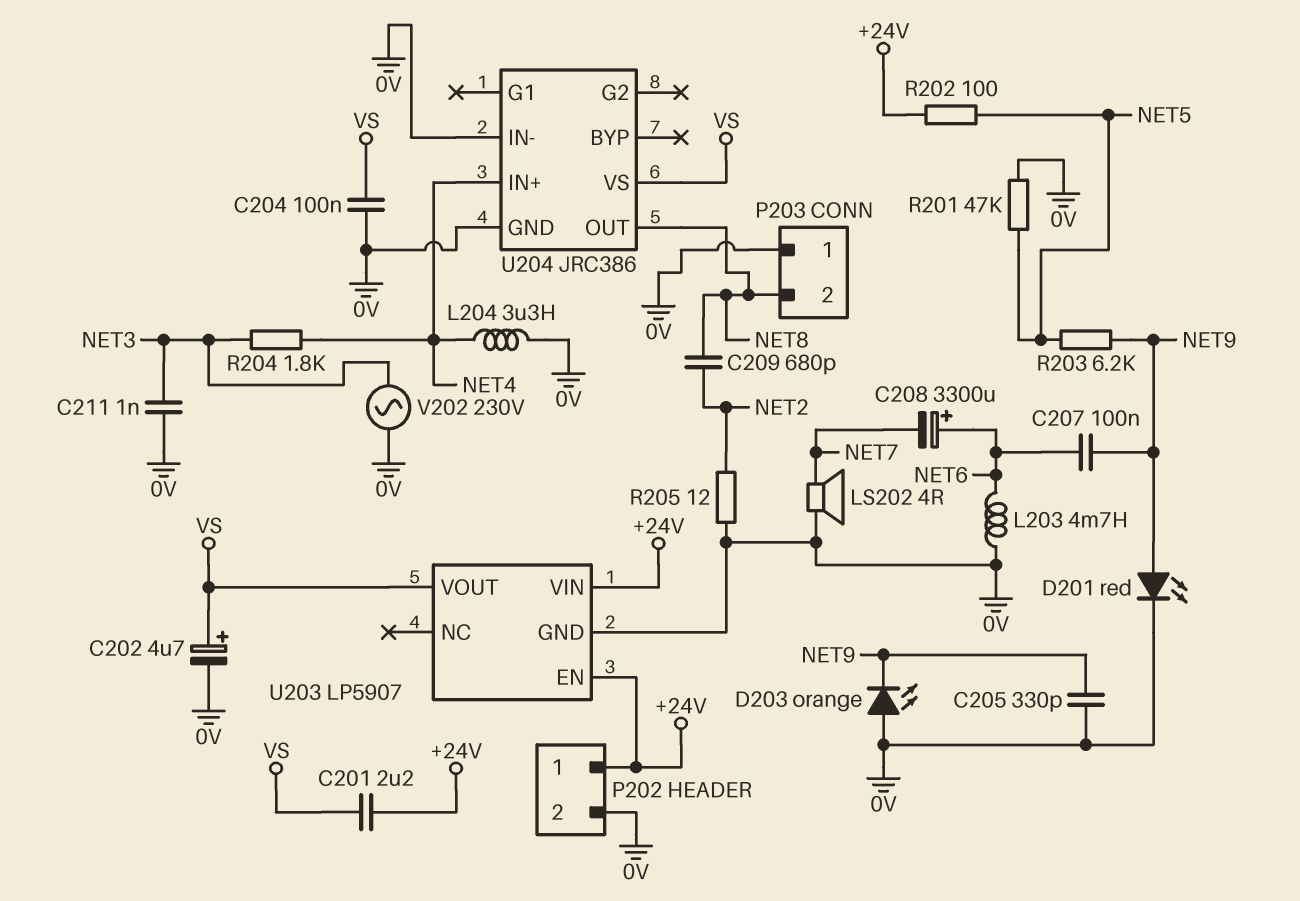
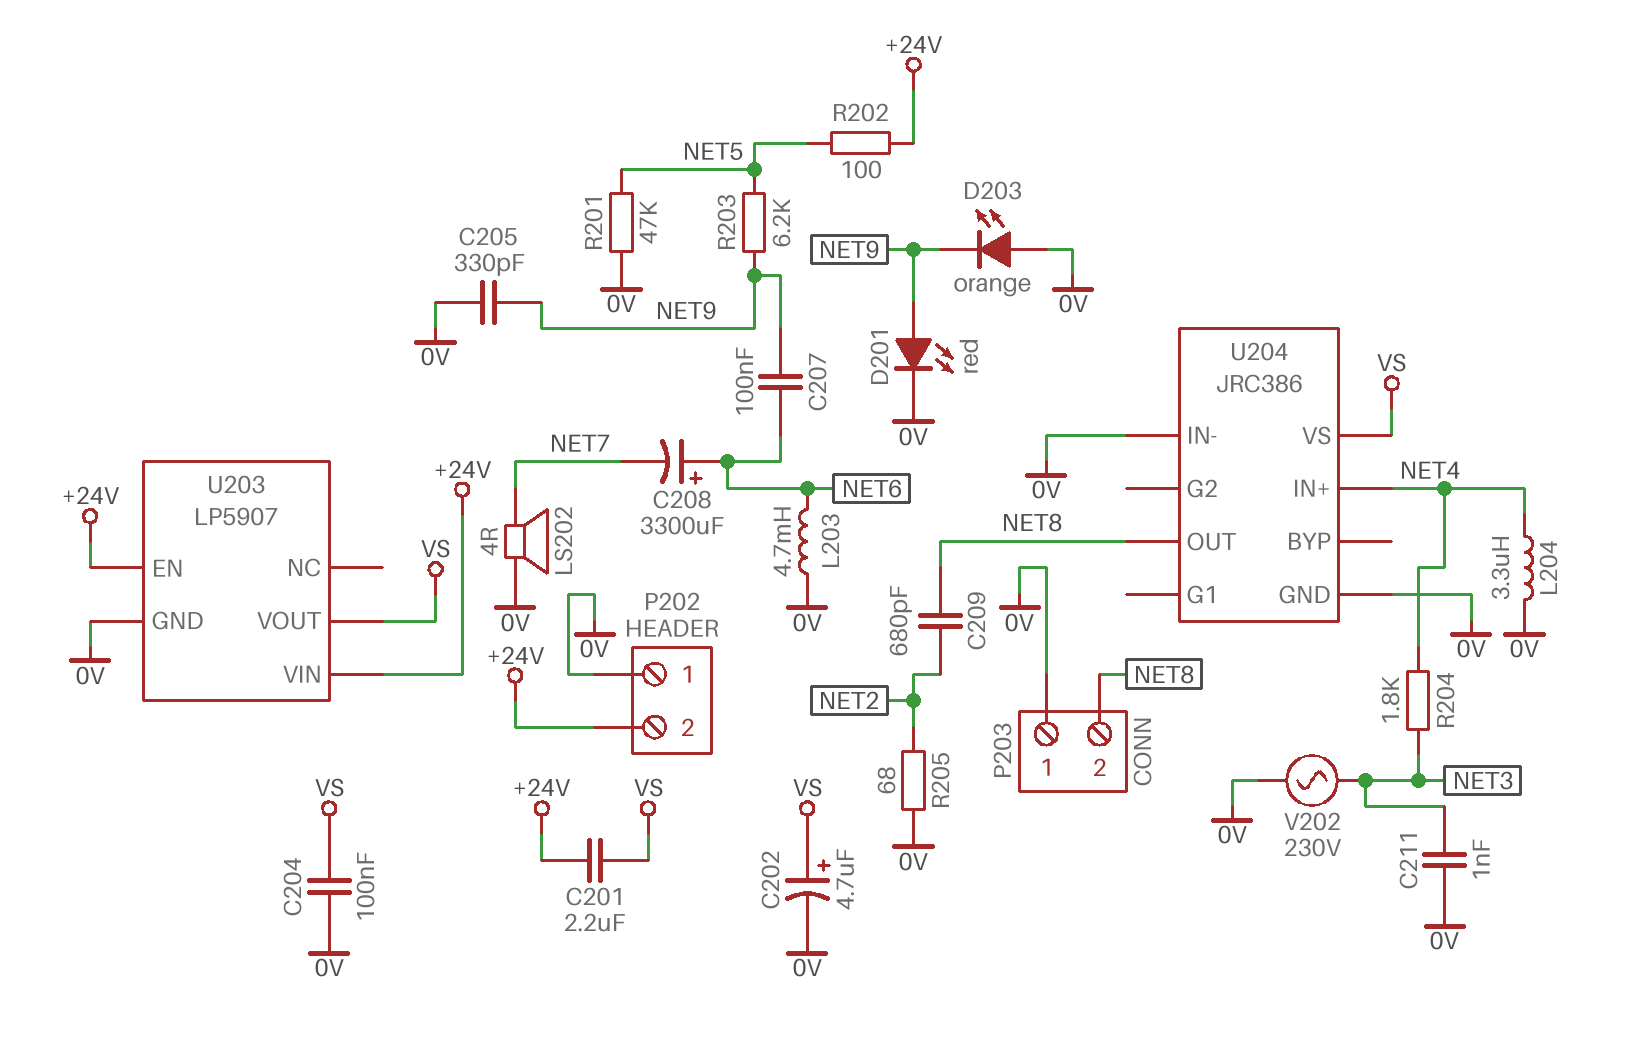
P202 pin 1: +24V -> 0V
P202 pin 2: 0V -> +24V
R205: 12 (0V, NET2) -> 68 (0V, NET2)

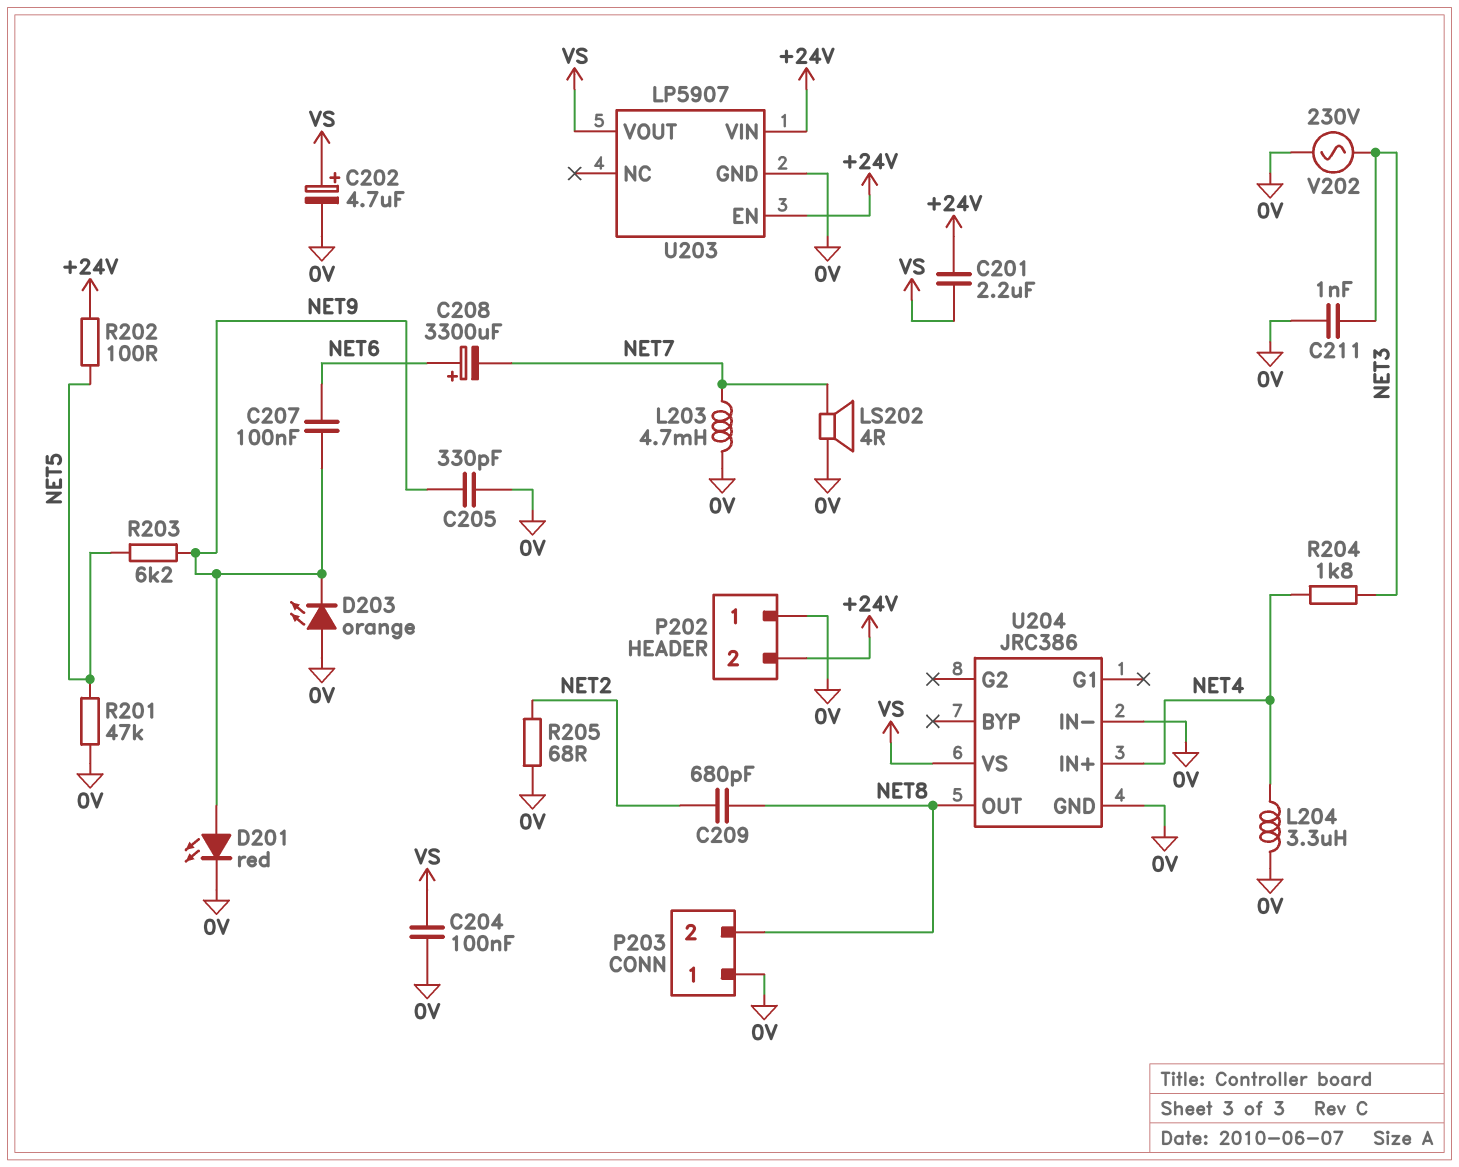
L203: 4.7mH (0V, NET6) -> 4.7mH (0V, NET7)

